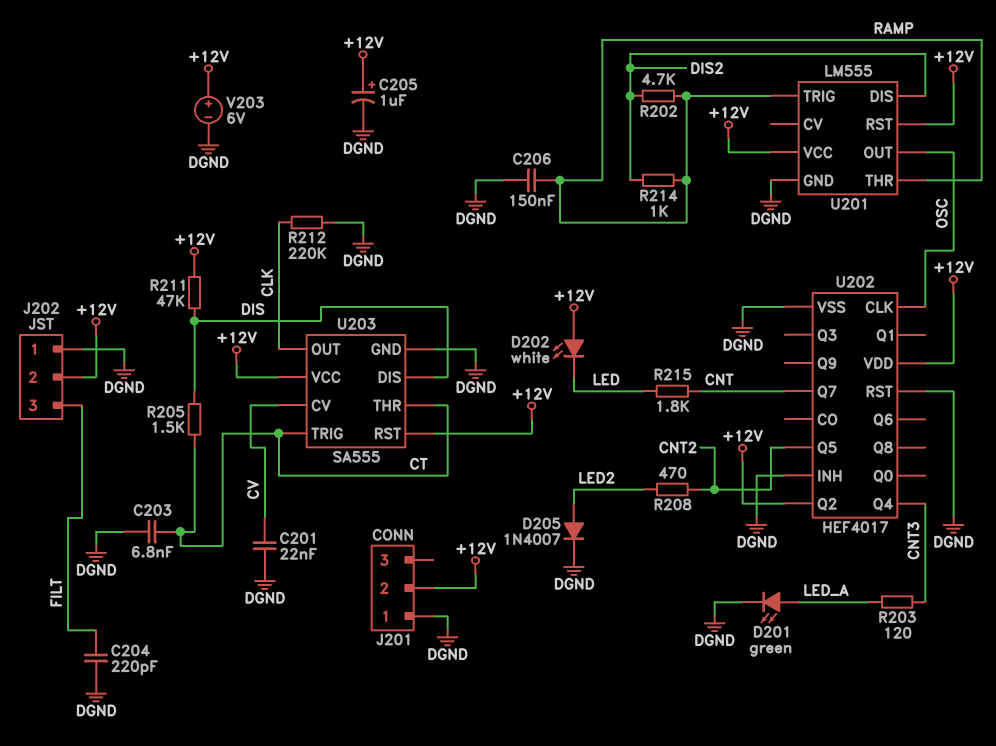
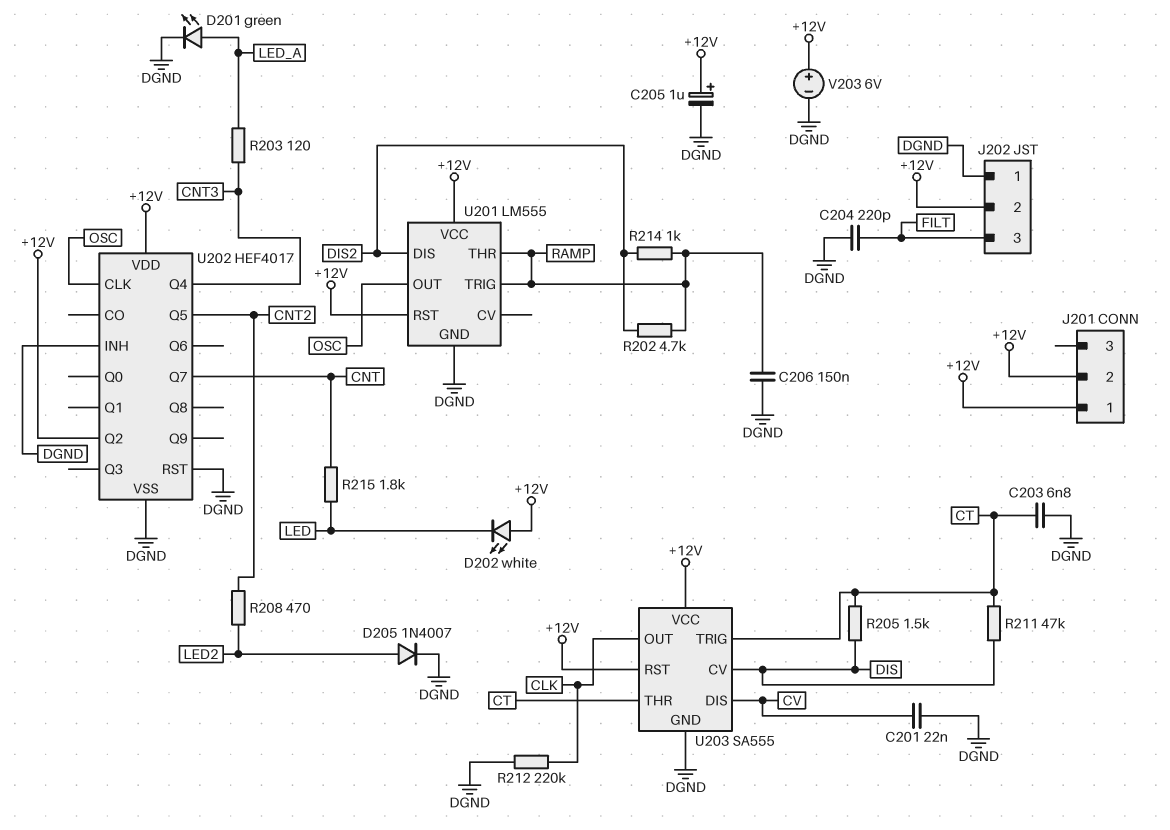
J201 pin 1: DGND -> +12V
R211: 47k (+12V, DIS) -> 47k (CT, DIS)
U203 pin CV: CV -> DIS
U203 pin DIS: DIS -> CV

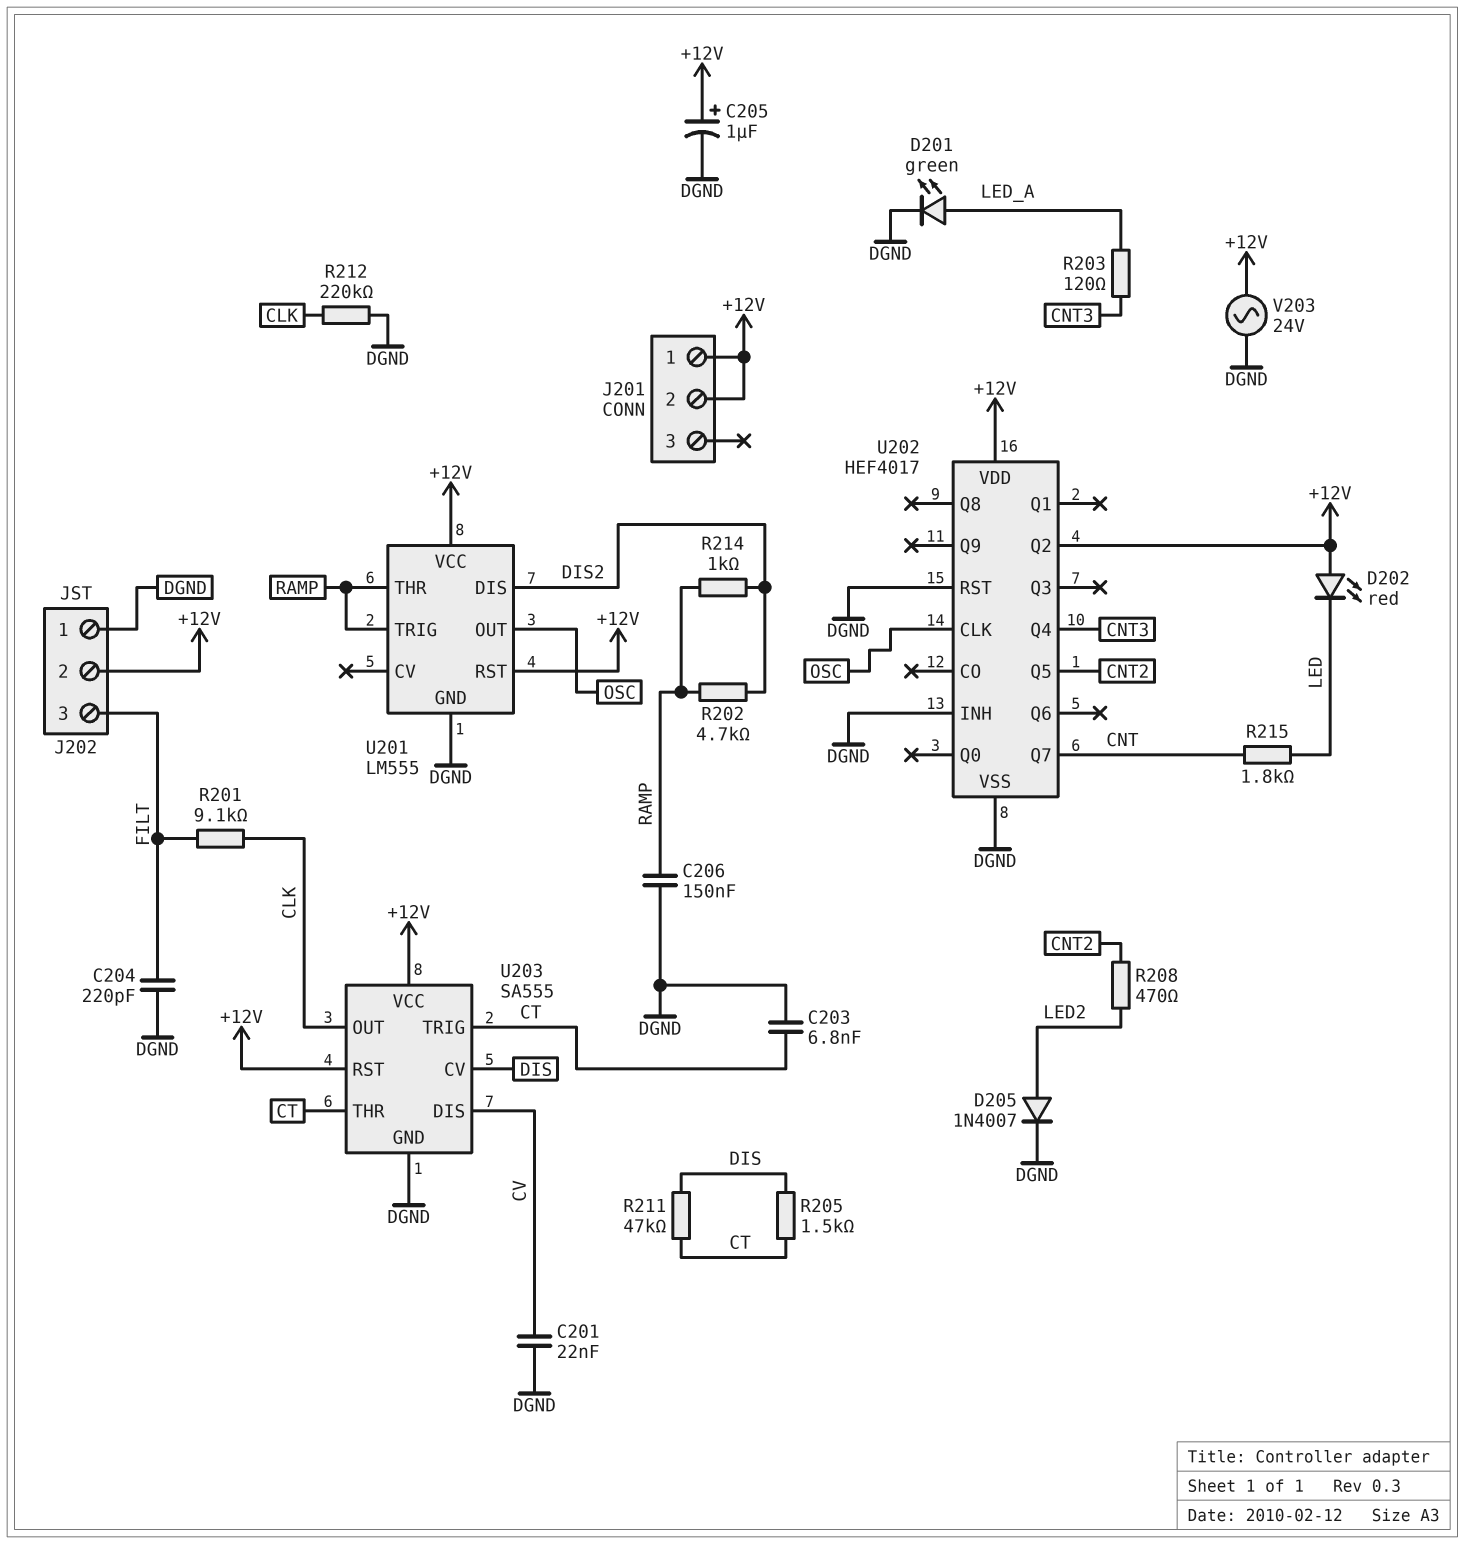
D202: LED white (A +12V, K LED) -> LED red (A +12V, K LED)
R201: none -> 9.1k (CLK, FILT)
V203: 6V (plus +12V, minus DGND) -> AC 24V (+12V, DGND)

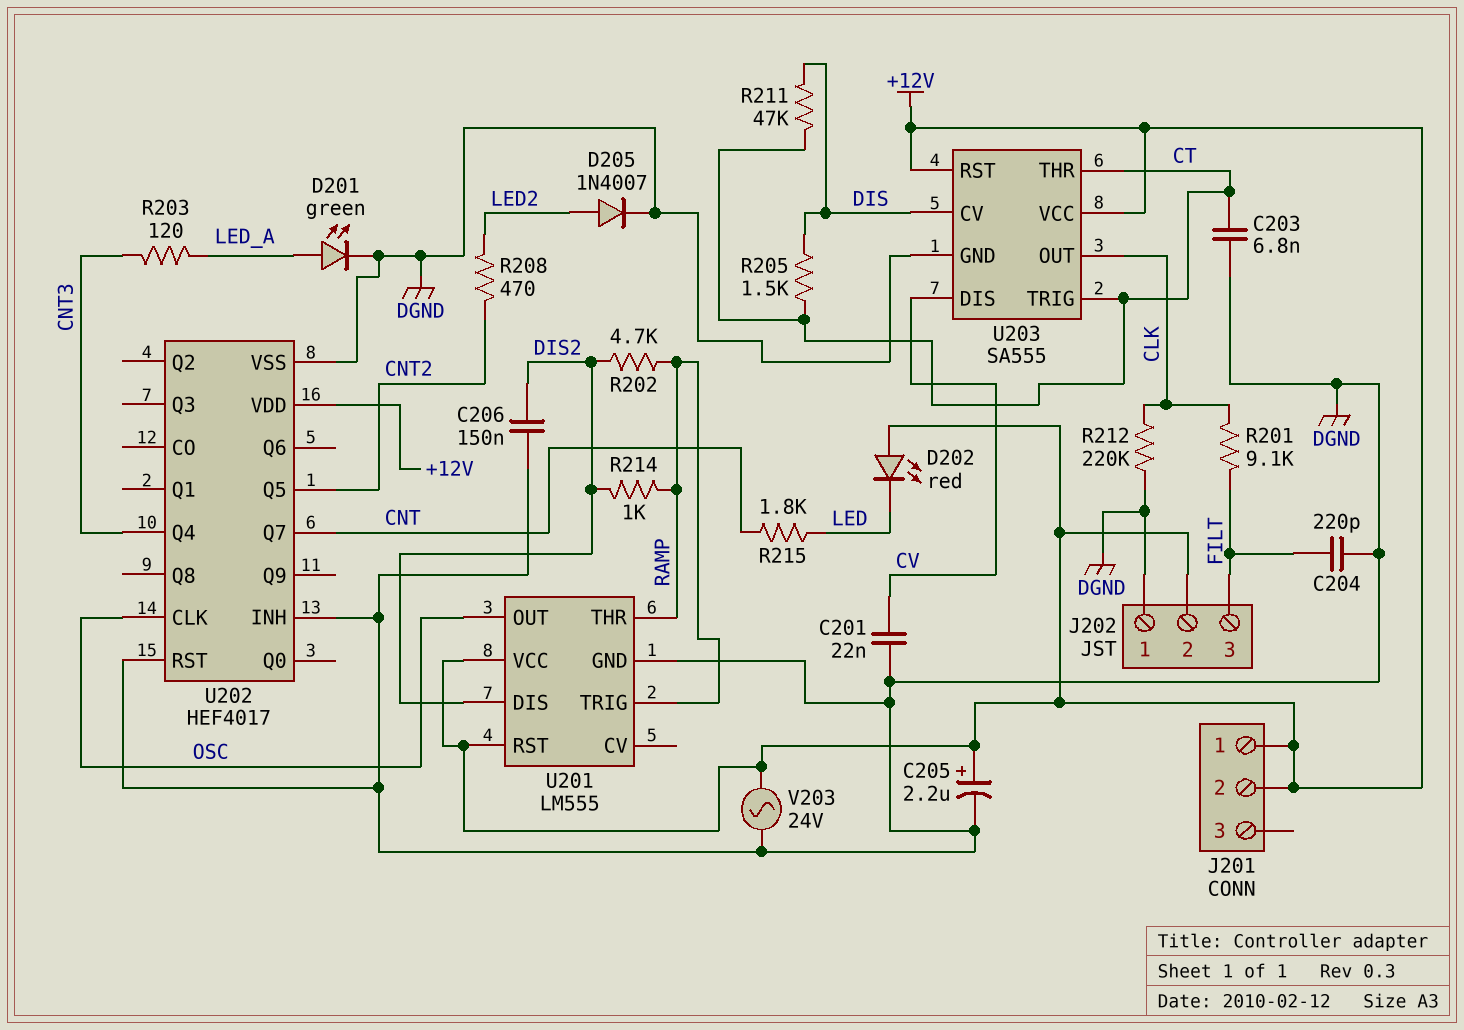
C205: 1uF (plus +12V, minus DGND) -> 2.2uF (plus +12V, minus DGND)
C206: 150nF (DGND, RAMP) -> 150nF (DGND, DIS2)
U202 pin Q2: +12V -> none

